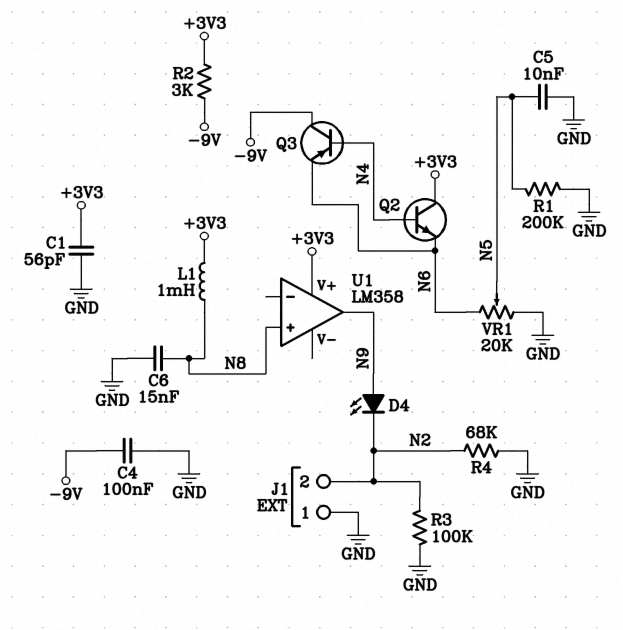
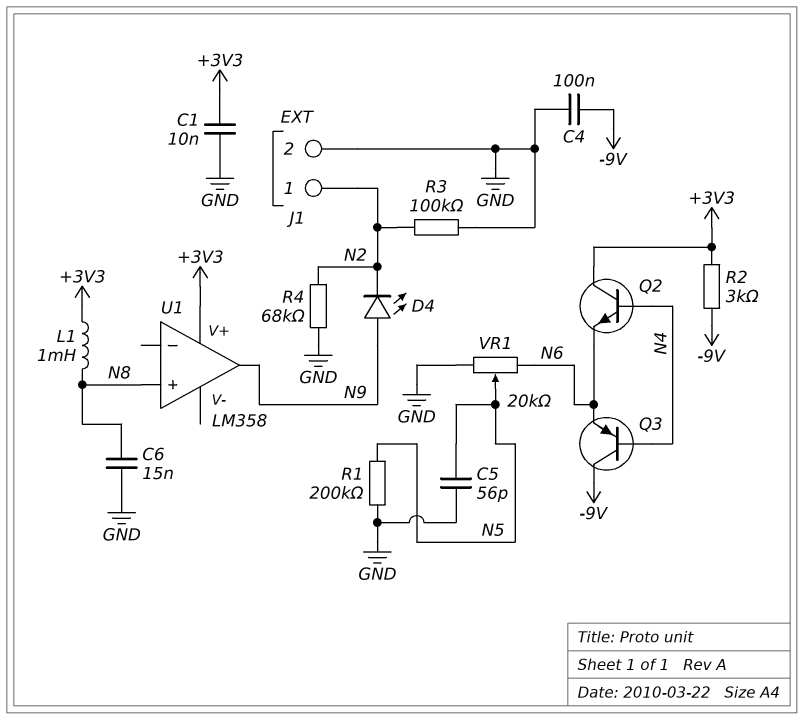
C1: 56pF (+3V3, GND) -> 10nF (+3V3, GND)
C5: 10nF (GND, N5) -> 56pF (GND, N5)
J1 pin 1: GND -> N2
J1 pin 2: N2 -> GND

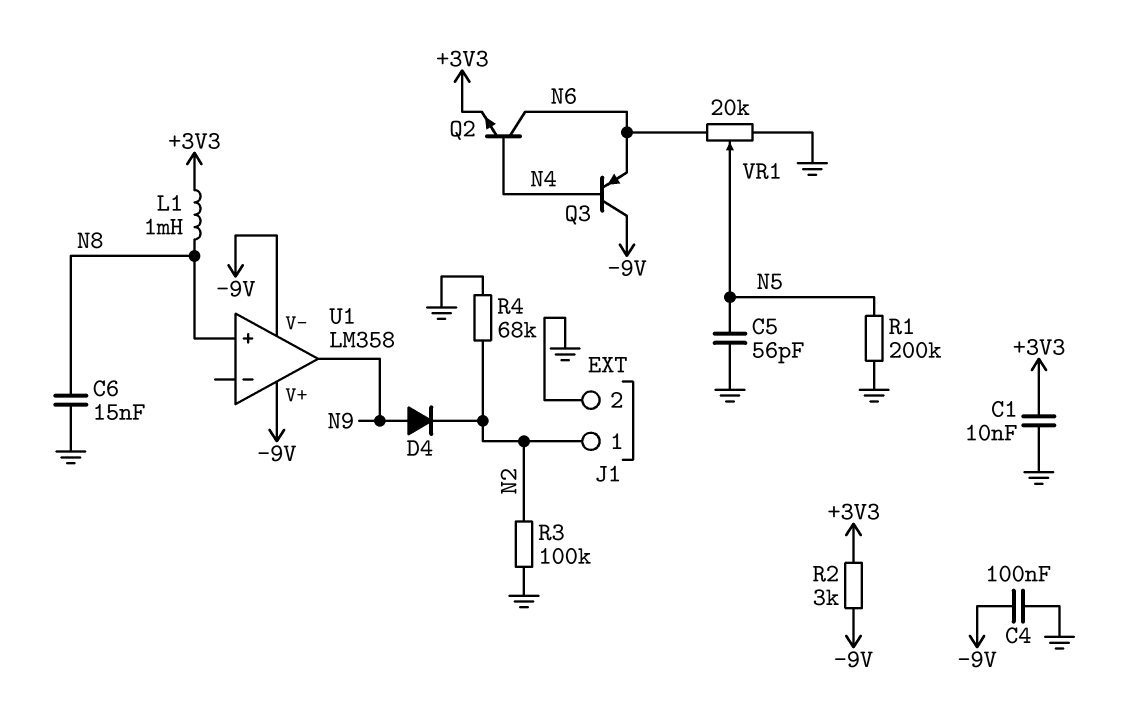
D4: LED (A N9, K N2) -> diode (A N9, K N2)
Q2: NPN (B N4, C +3V3, E N6) -> NPN (B N4, C N6, E +3V3)
U1 pin V+: +3V3 -> -9V
U1 pin V-: none -> -9V

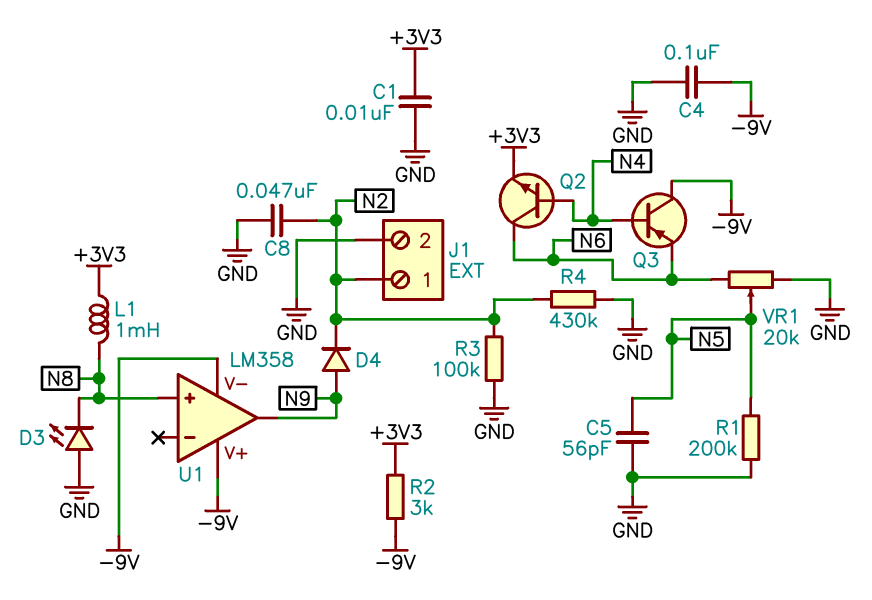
C6: 15nF (GND, N8) -> none
C8: none -> 47nF (GND, N2)
D3: none -> LED (A GND, K N8)
R4: 68k (GND, N2) -> 430k (GND, N2)

